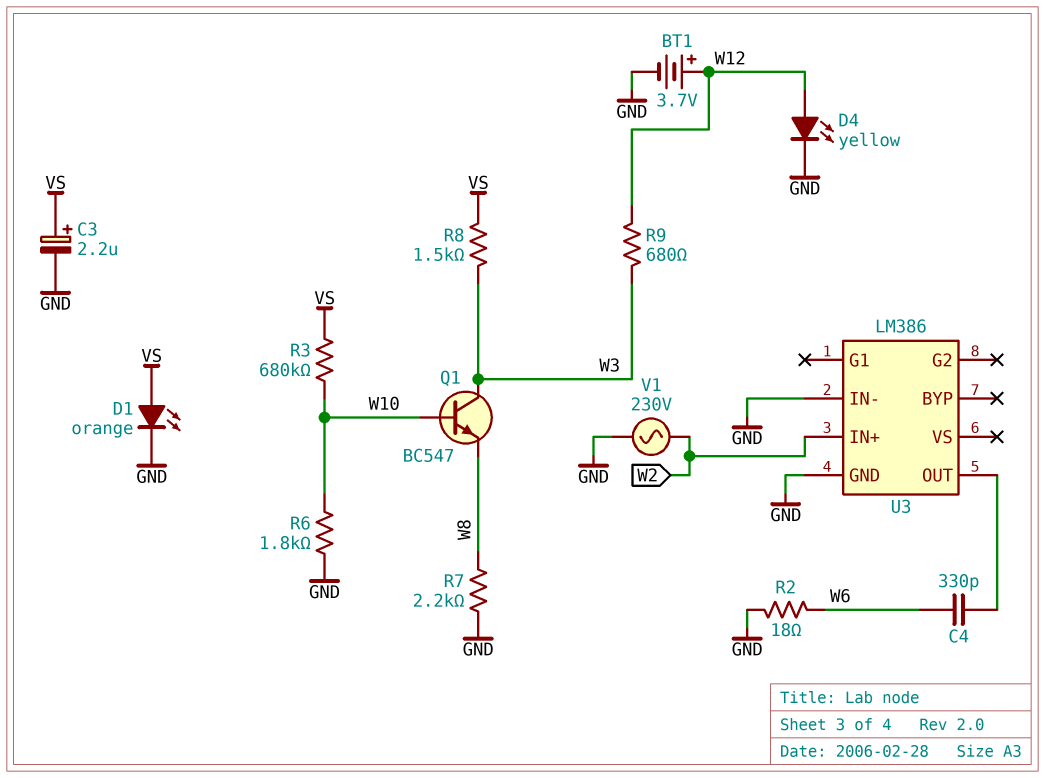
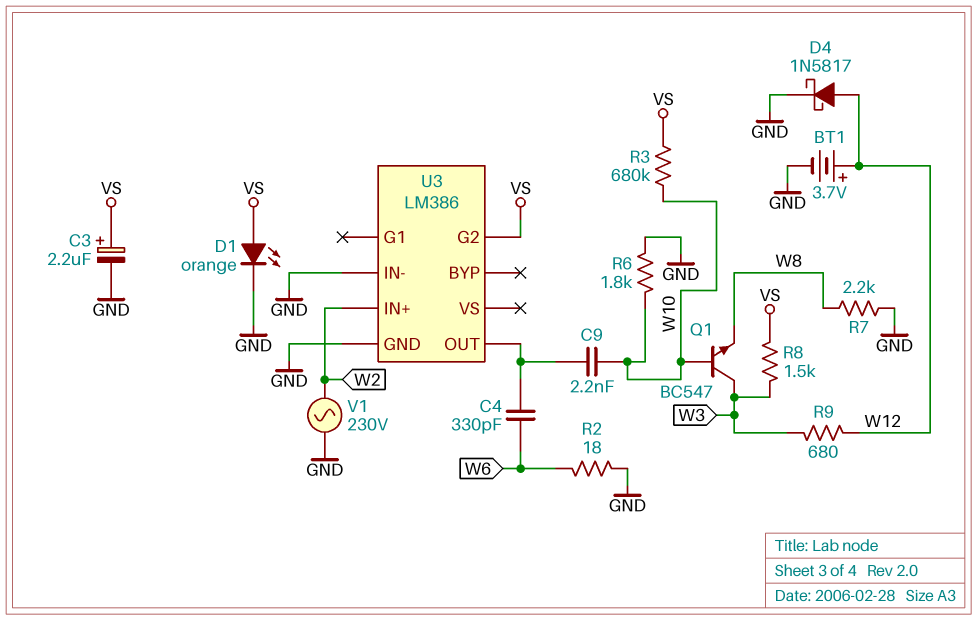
C9: none -> 2.2nF (U3/OUT, W10)
D4: LED yellow (A W12, K GND) -> schottky 1N5817 (A W12, K GND)
U3 pin G2: none -> VS

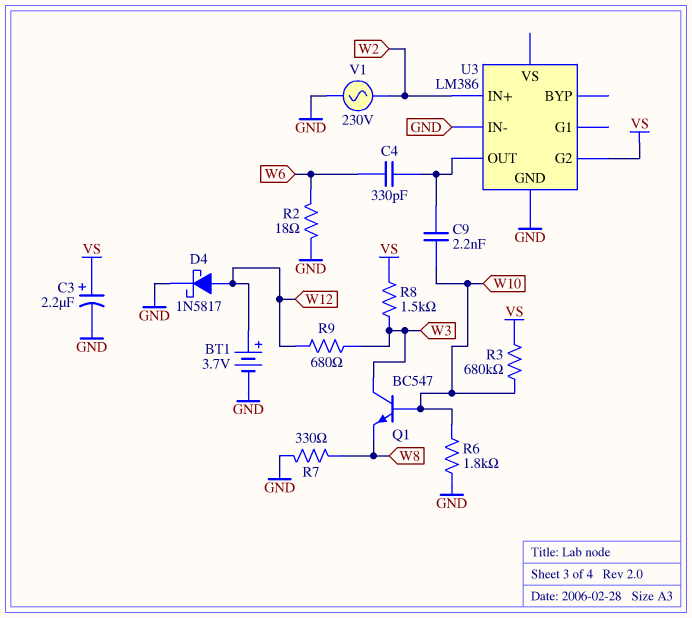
D1: LED orange (A VS, K GND) -> none
R7: 2.2k (GND, W8) -> 330 (GND, W8)

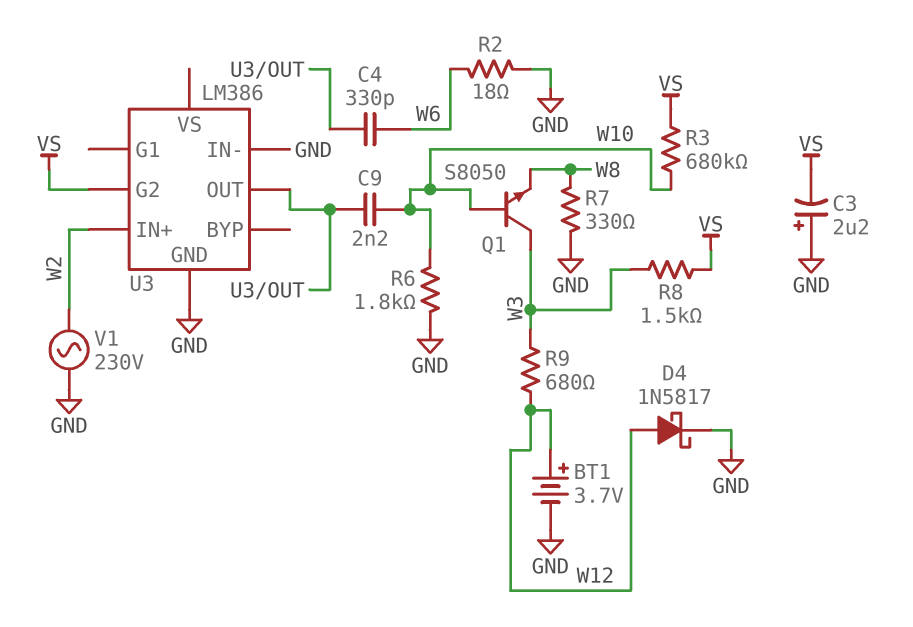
C3: 2.2uF (plus VS, minus GND) -> 2.2uF (plus GND, minus VS)
Q1: NPN BC547 (B W10, C W3, E W8) -> NPN S8050 (B W10, C W3, E W8)

